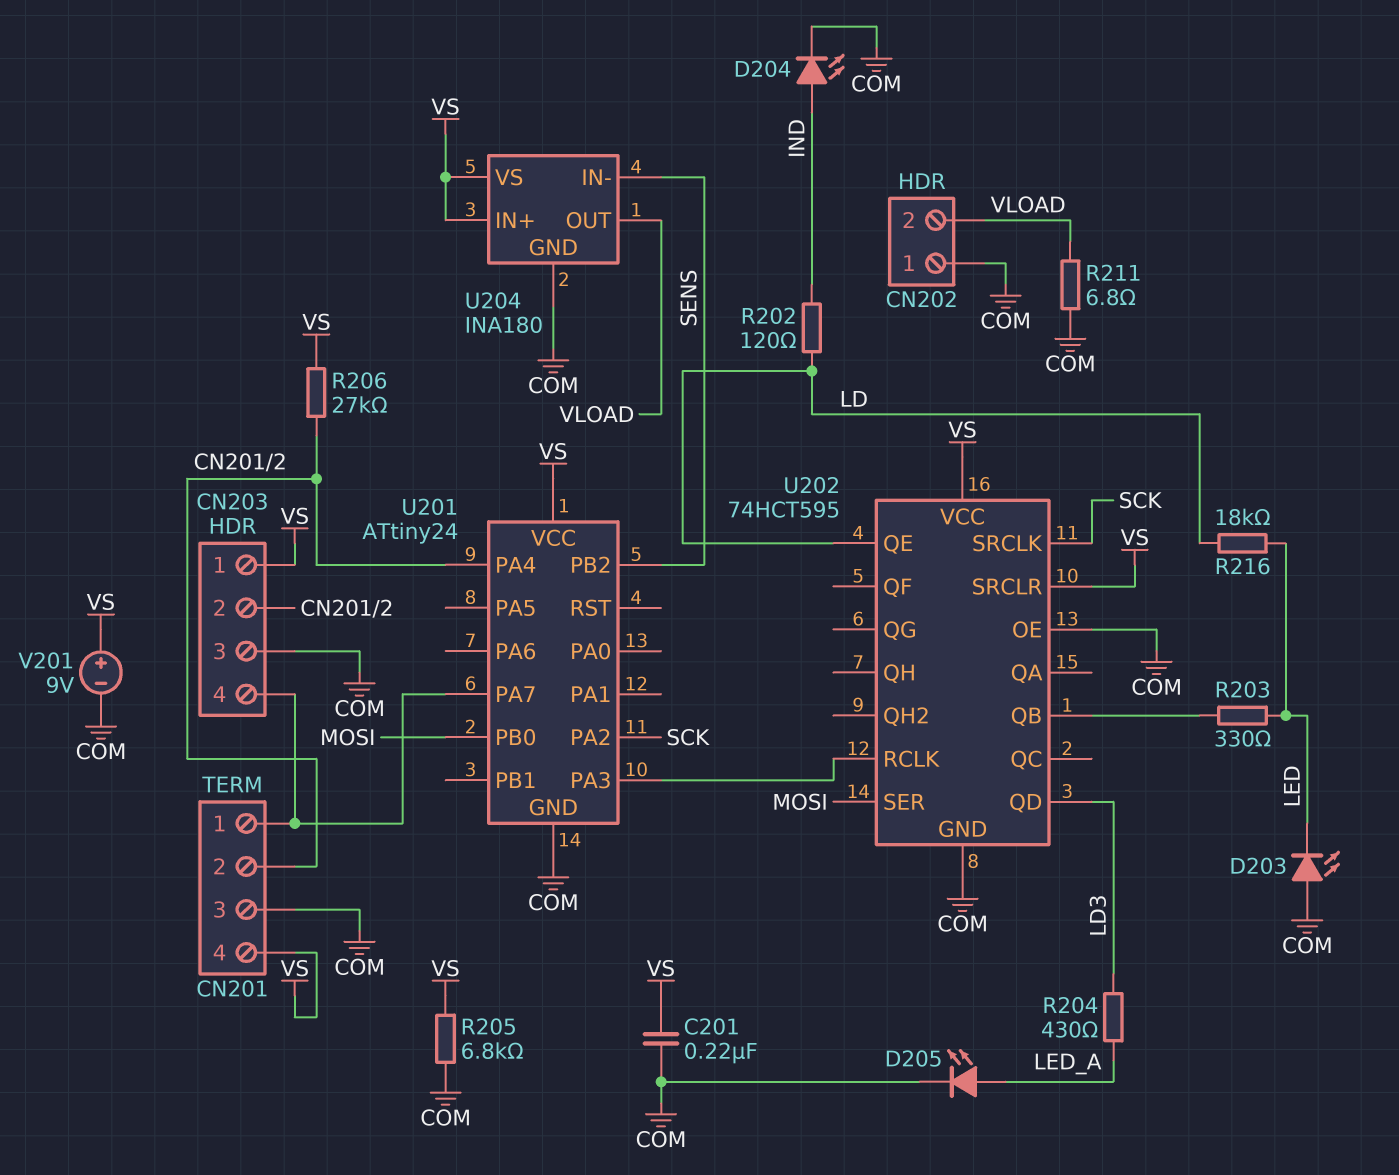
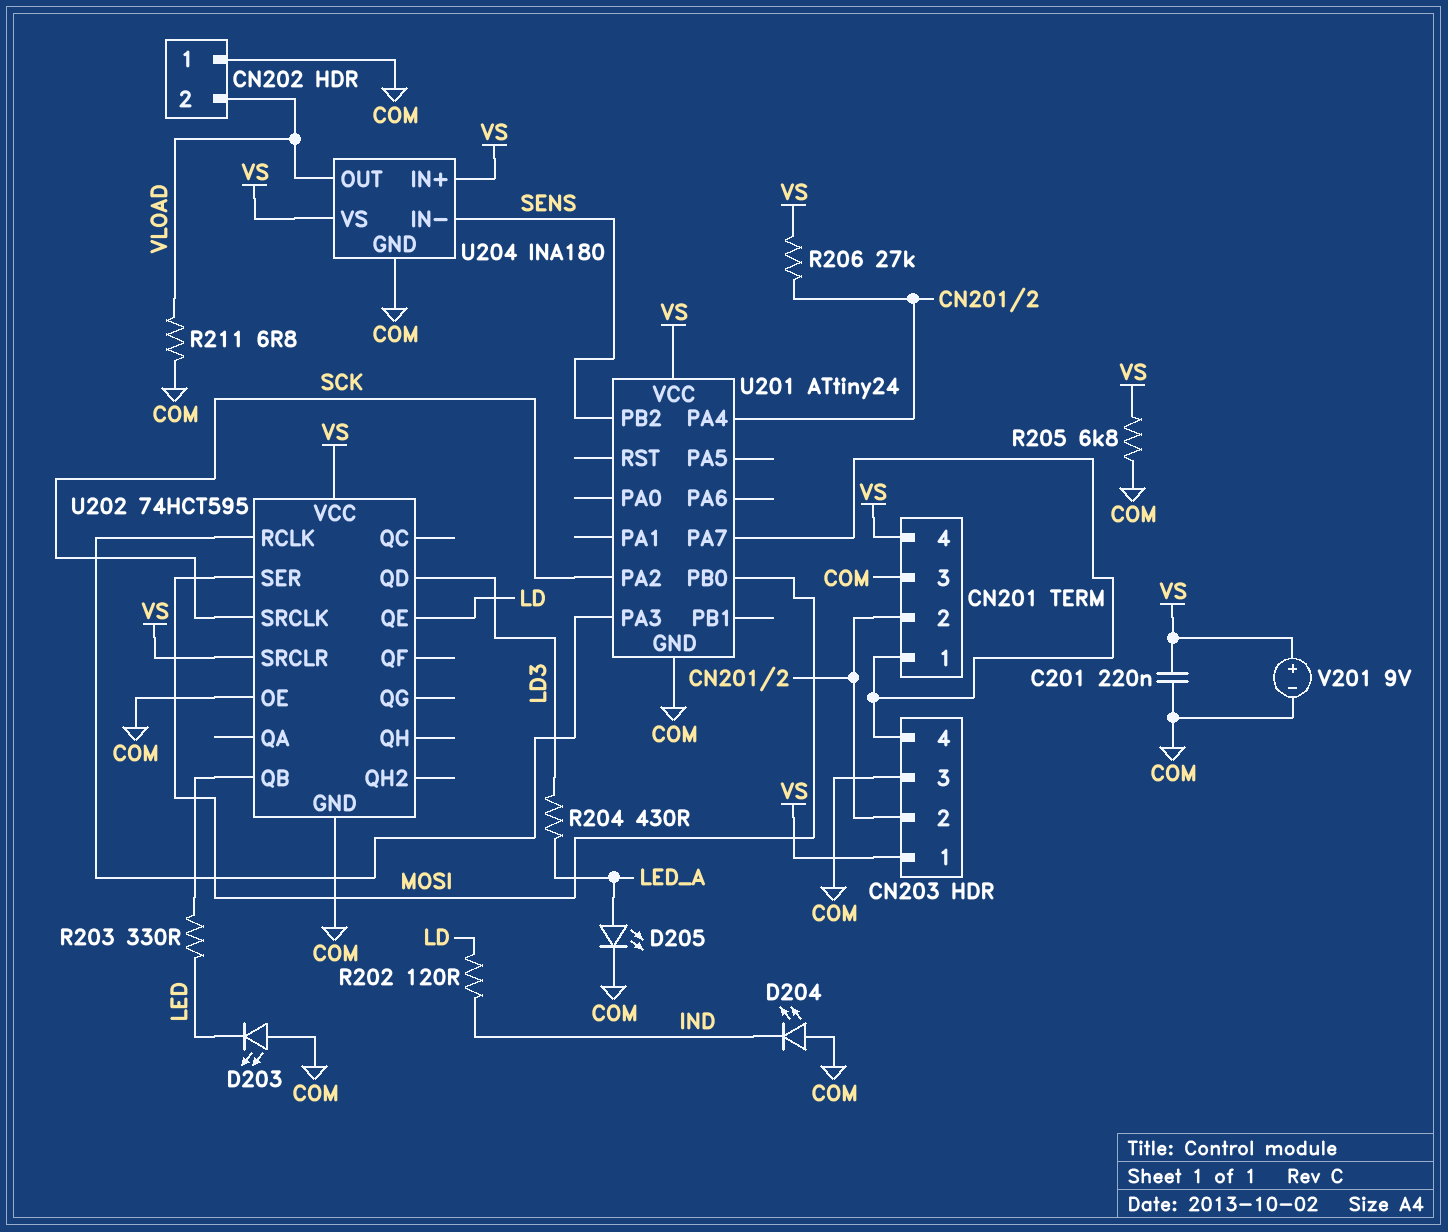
D204: LED (A IND, K COM) -> LED (A COM, K IND)
R216: 18k (LD, LED) -> none

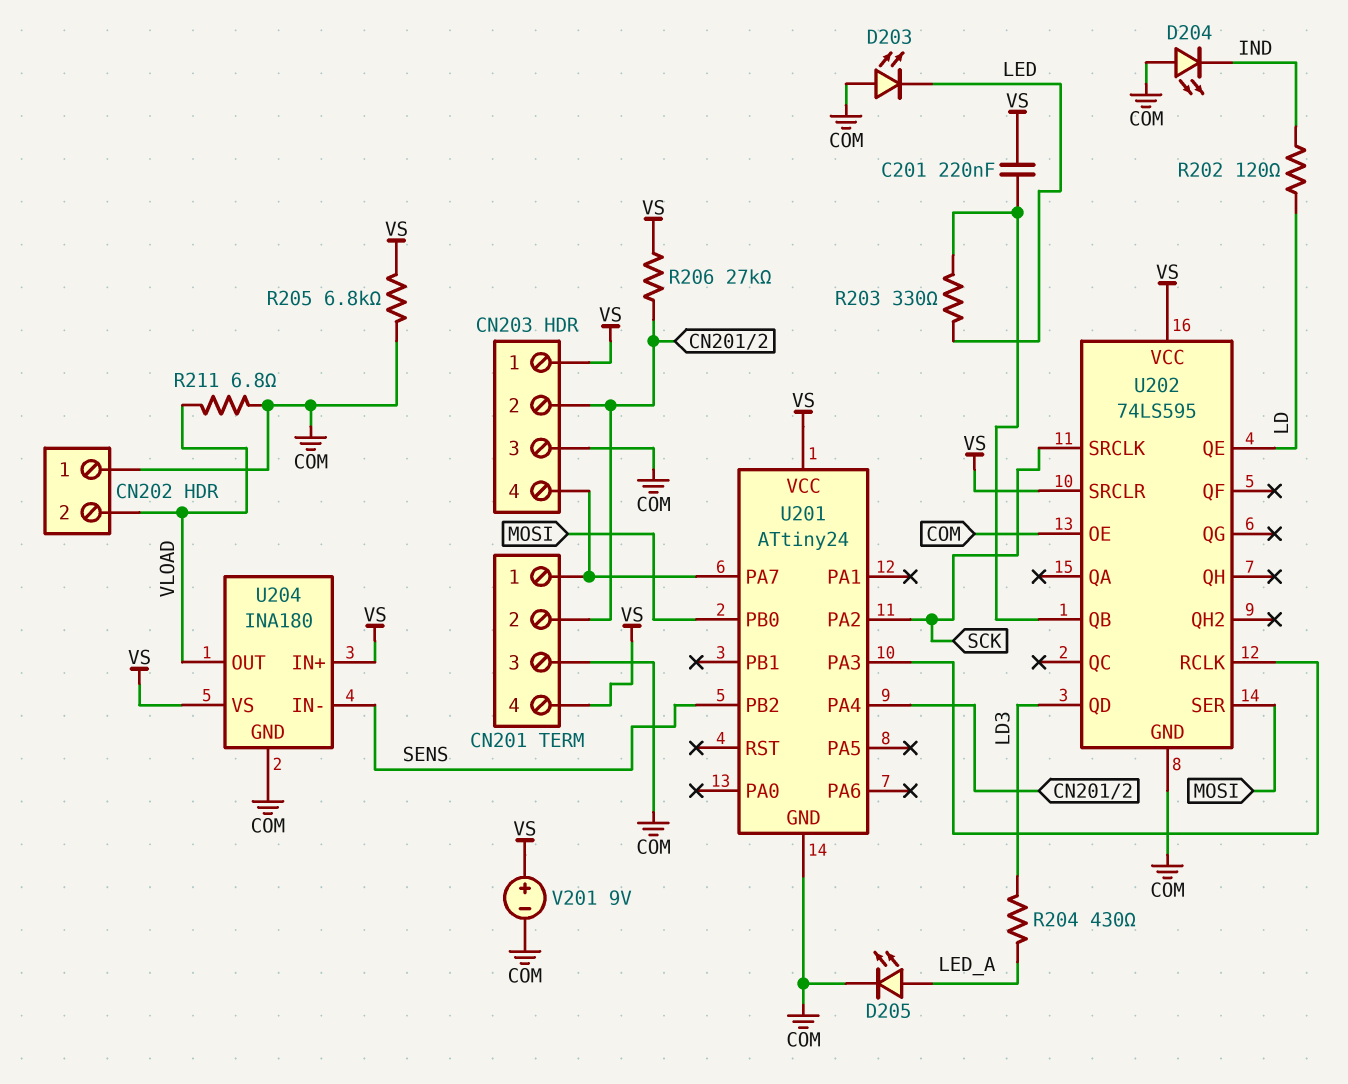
C201: 220nF (COM, VS) -> 220nF (U202/QB, VS)
U202: 74HCT595 -> 74LS595

